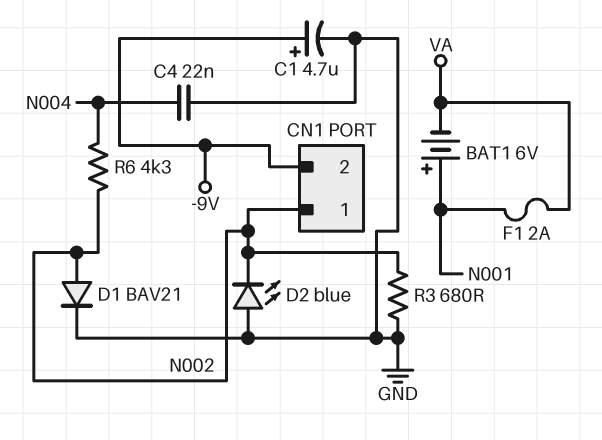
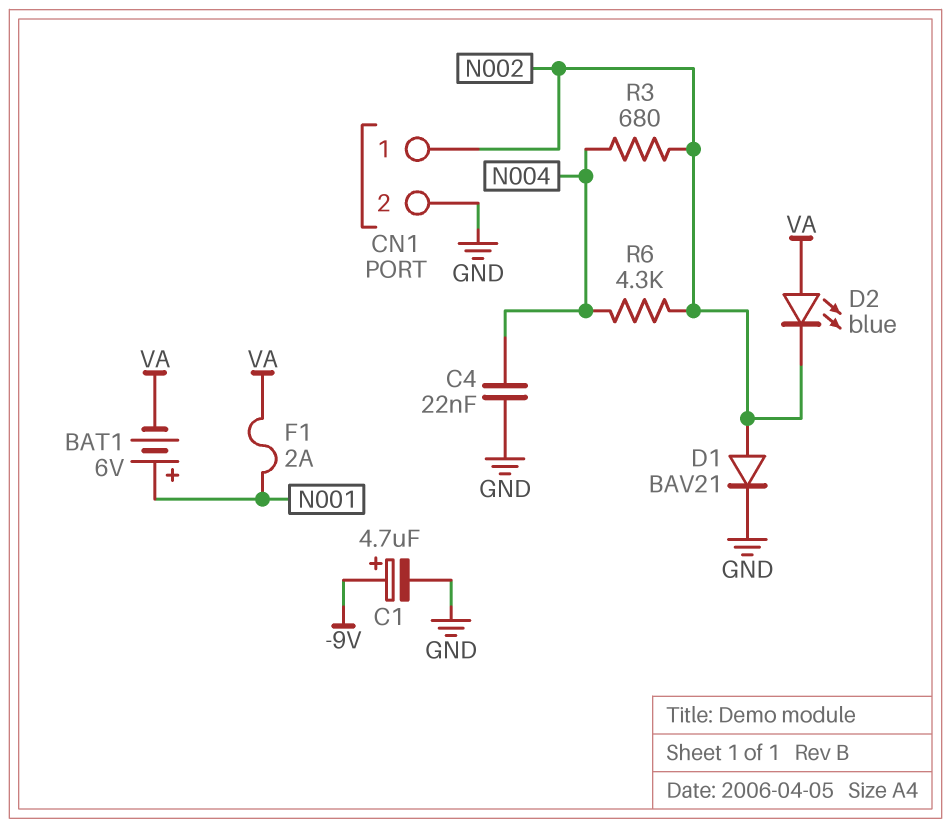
CN1 pin 2: -9V -> GND
D2: LED blue (A GND, K N002) -> LED blue (A VA, K N002)
R3: 680 (GND, N002) -> 680 (N002, N004)

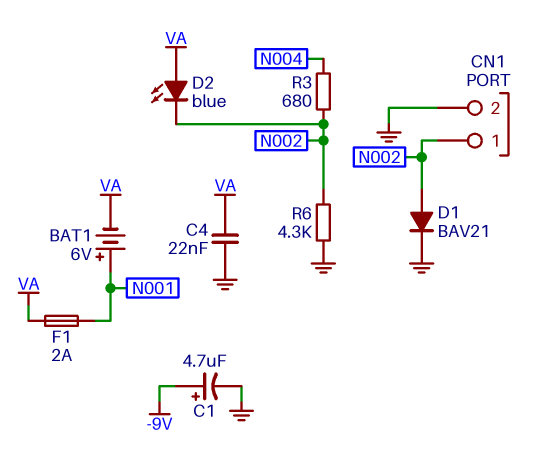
C4: 22nF (GND, N004) -> 22nF (GND, VA)
R6: 4.3k (N002, N004) -> 4.3k (GND, N002)

